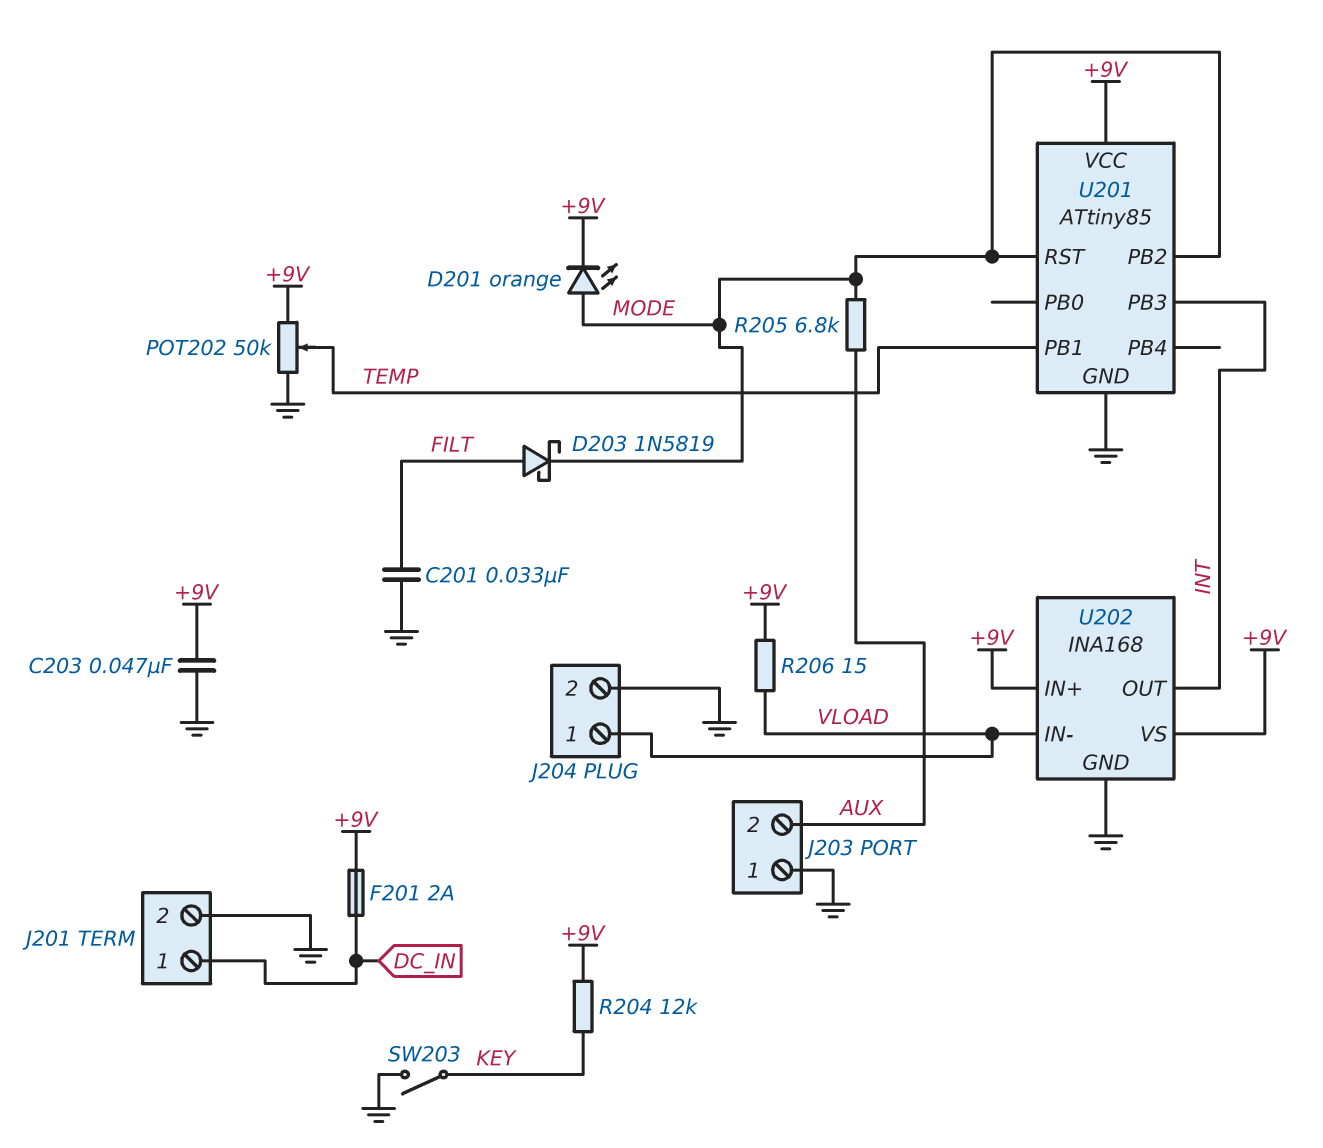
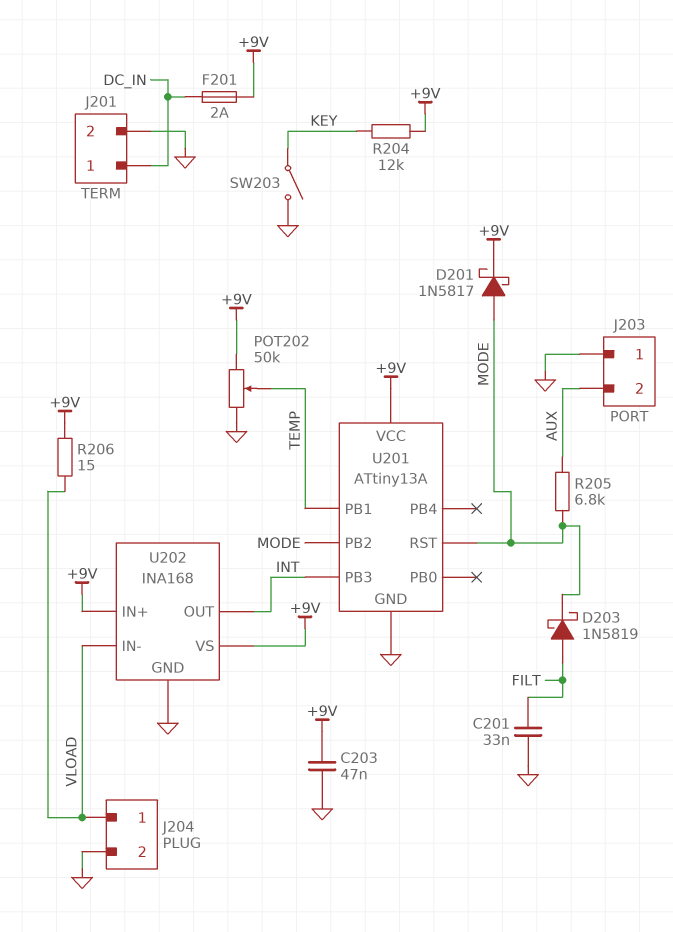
D201: LED orange (A MODE, K +9V) -> schottky 1N5817 (A MODE, K +9V)
U201: ATtiny85 -> ATtiny13A

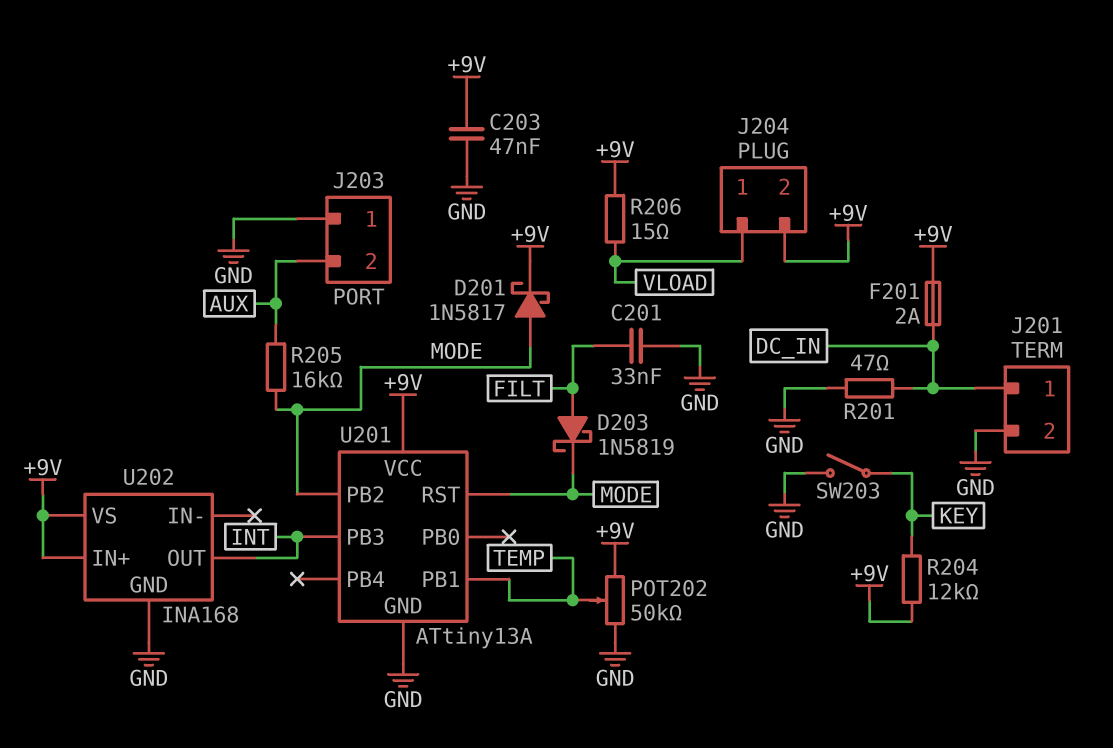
J204 pin 2: GND -> +9V
R201: none -> 47 (DC_IN, GND)
R205: 6.8k (AUX, MODE) -> 16k (AUX, MODE)
U202 pin IN-: VLOAD -> none

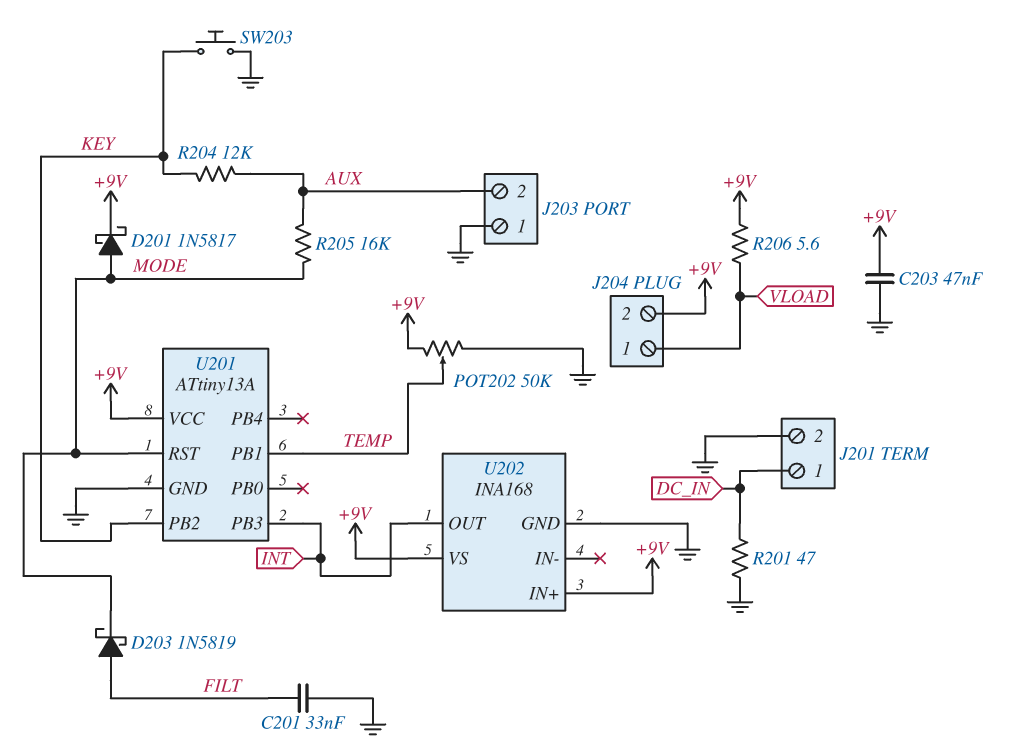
F201: 2A (+9V, DC_IN) -> none
R204: 12k (+9V, KEY) -> 12k (AUX, KEY)
R206: 15 (+9V, VLOAD) -> 5.6 (+9V, VLOAD)
SW203: switch (GND, KEY) -> button (GND, KEY)
U201 pin PB2: MODE -> KEY

